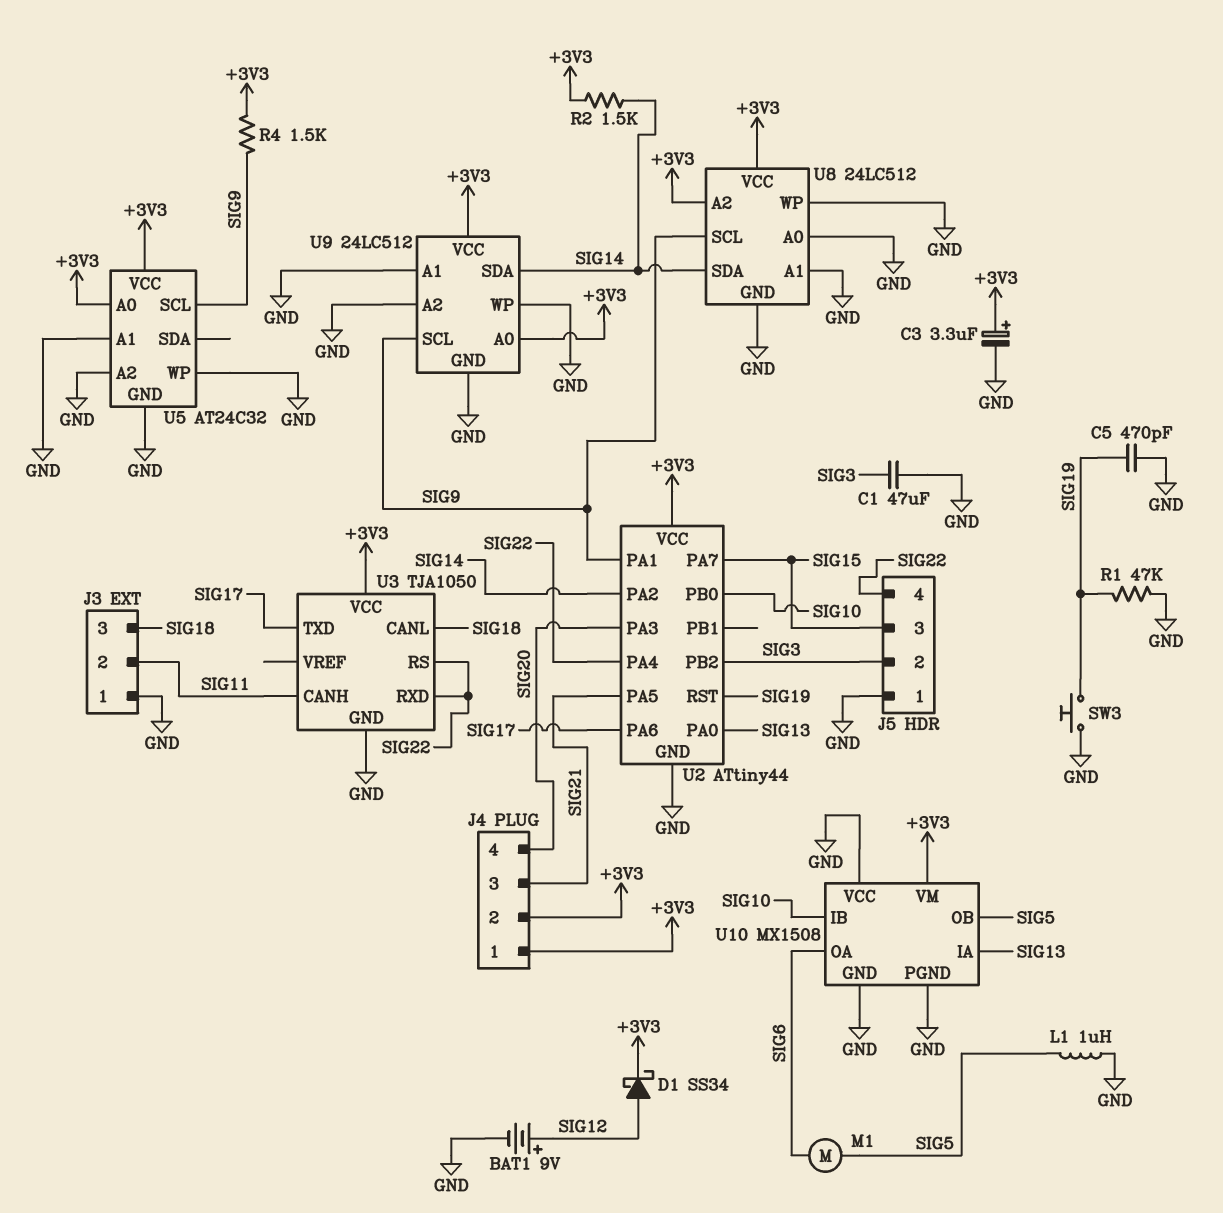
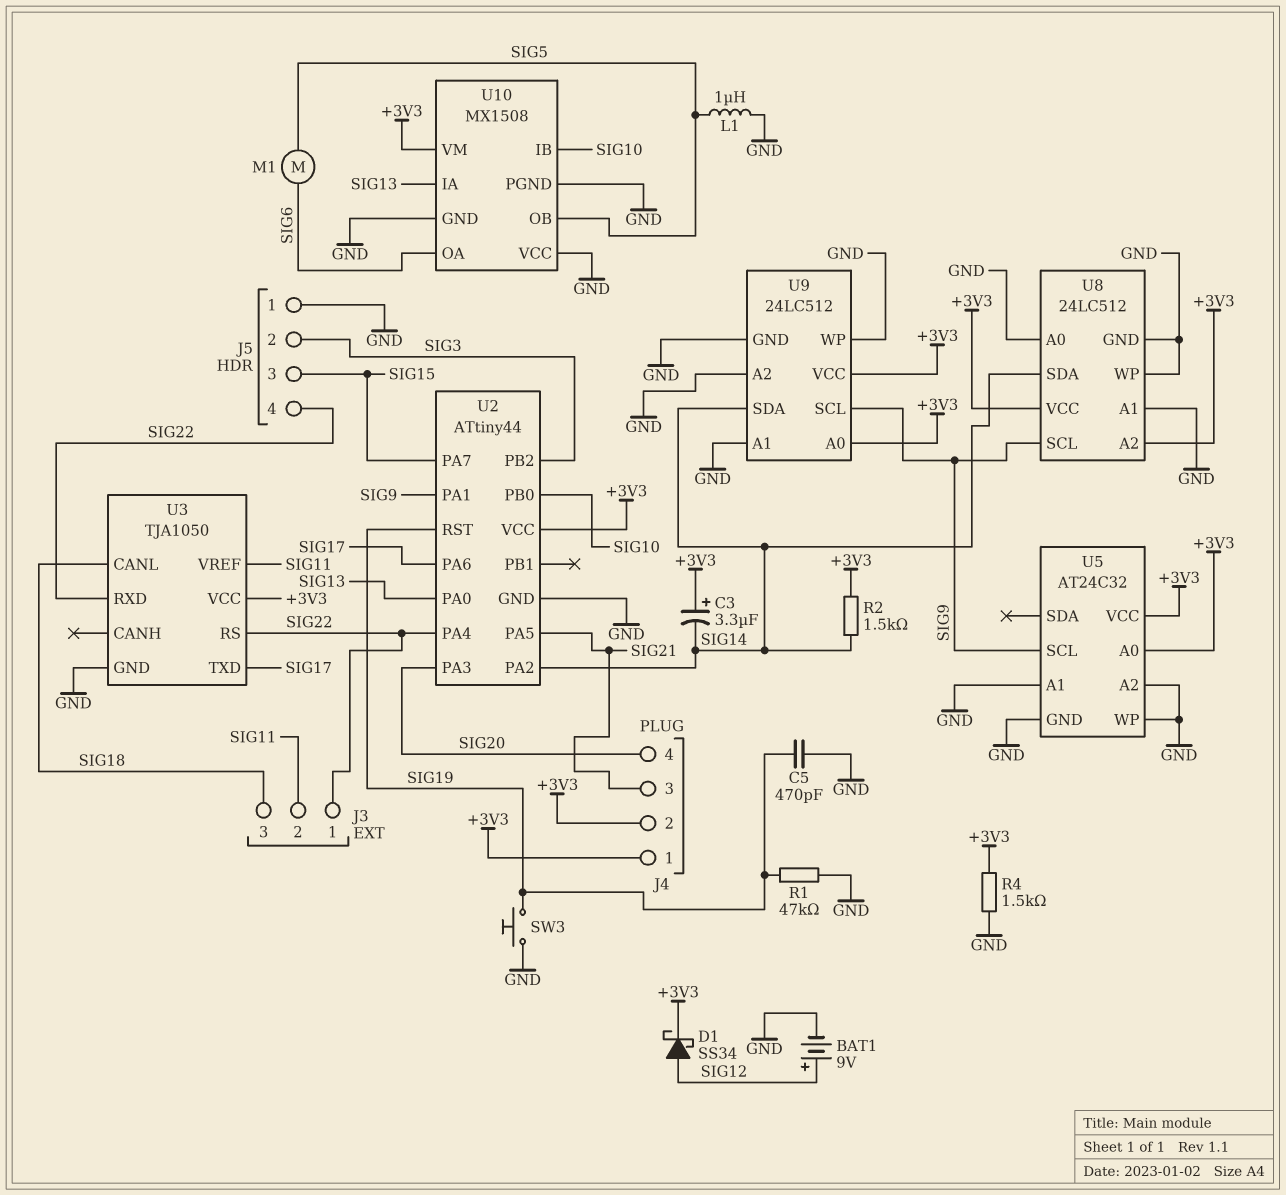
C1: 47uF (GND, SIG3) -> none
C3: 3.3uF (plus +3V3, minus GND) -> 3.3uF (plus +3V3, minus SIG14)
J3 pin 1: GND -> SIG22
R4: 1.5k (+3V3, SIG9) -> 1.5k (+3V3, GND)
U3 pin CANH: SIG11 -> none
U3 pin VREF: none -> SIG11

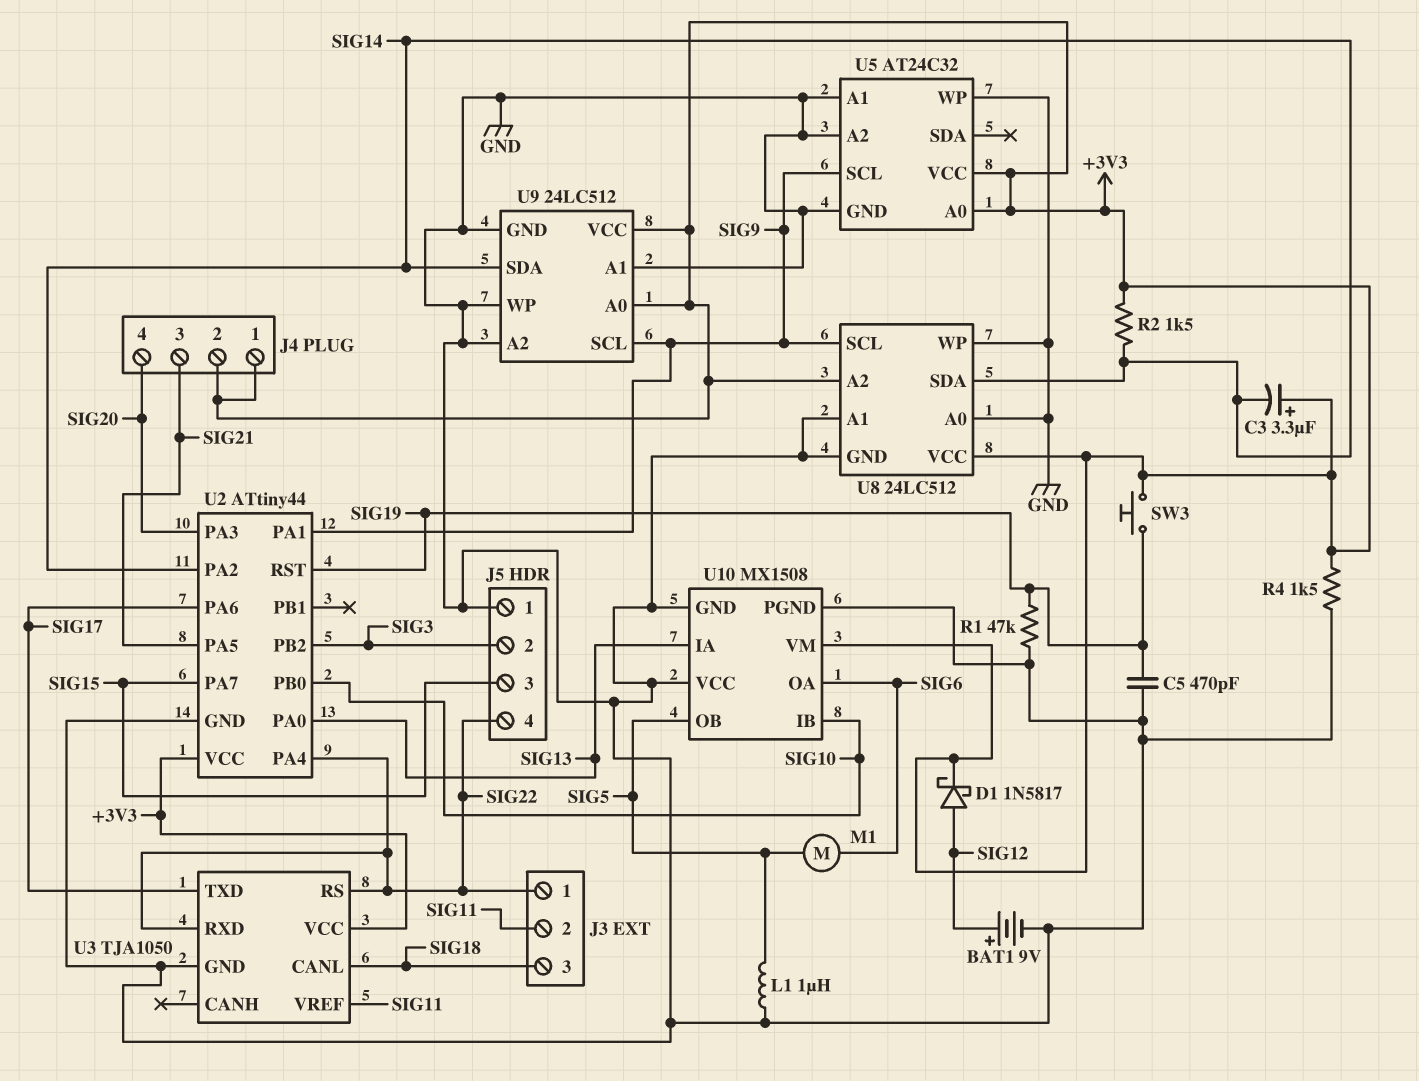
D1: schottky SS34 (A SIG12, K +3V3) -> schottky 1N5817 (A SIG12, K +3V3)
SW3: button (GND, SIG19) -> button (+3V3, SIG19)

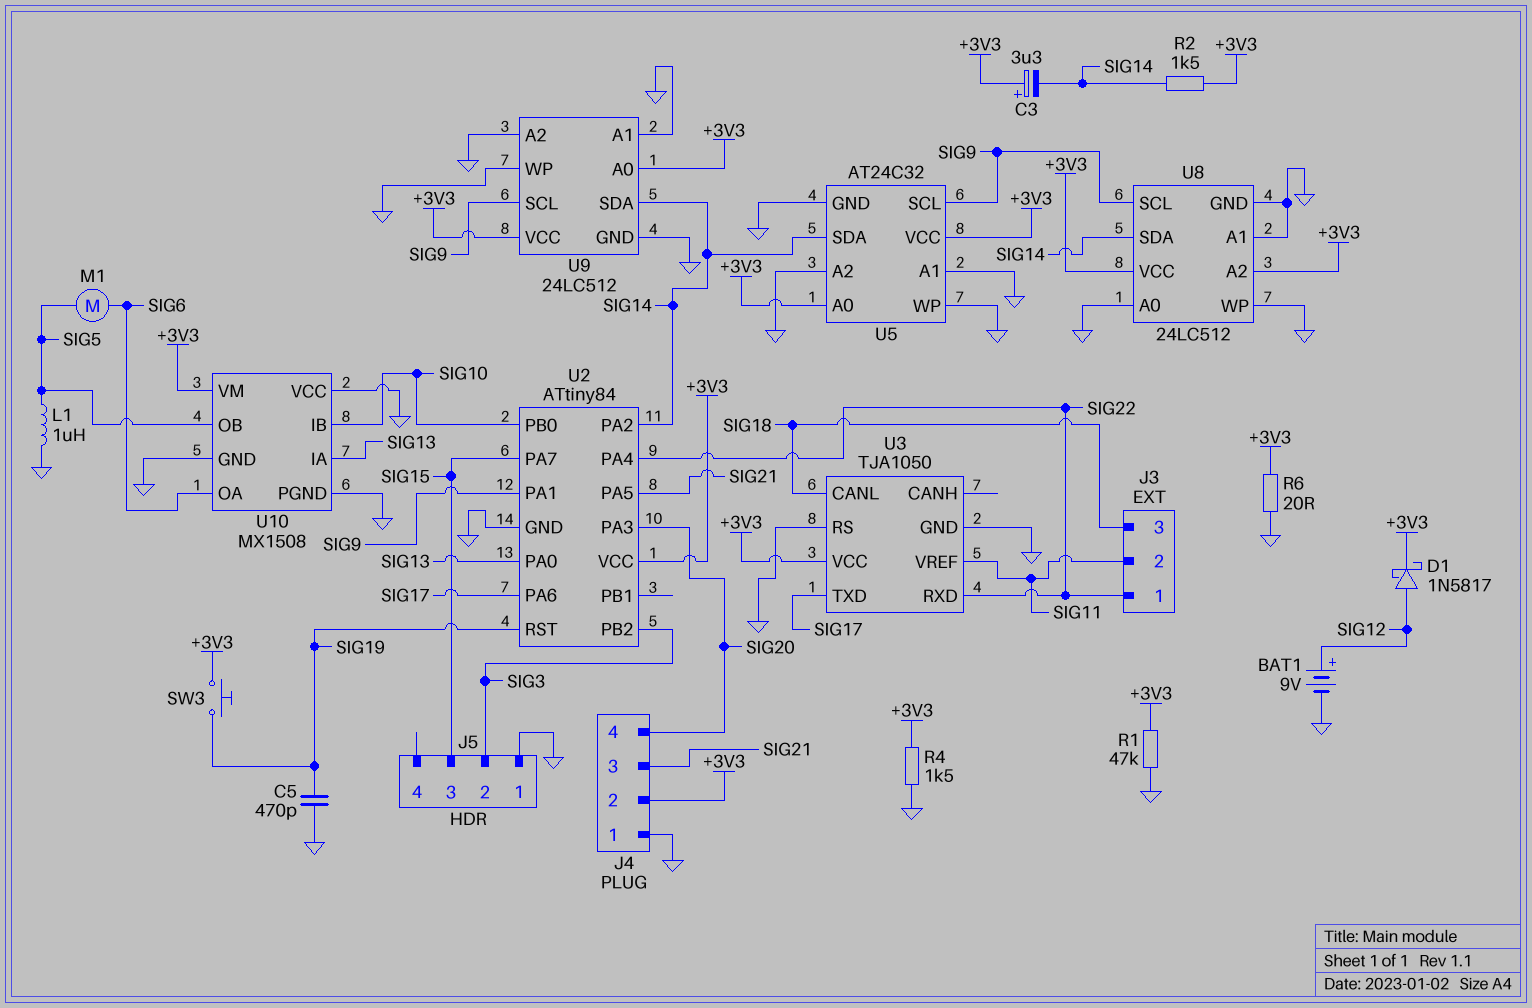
J4 pin 1: +3V3 -> GND
J5 pin 4: SIG22 -> none
R1: 47k (GND, SIG19) -> 47k (+3V3, GND)
R6: none -> 20 (+3V3, GND)
U2: ATtiny44 -> ATtiny84
U3 pin RS: SIG22 -> GND
U5 pin SDA: none -> SIG14

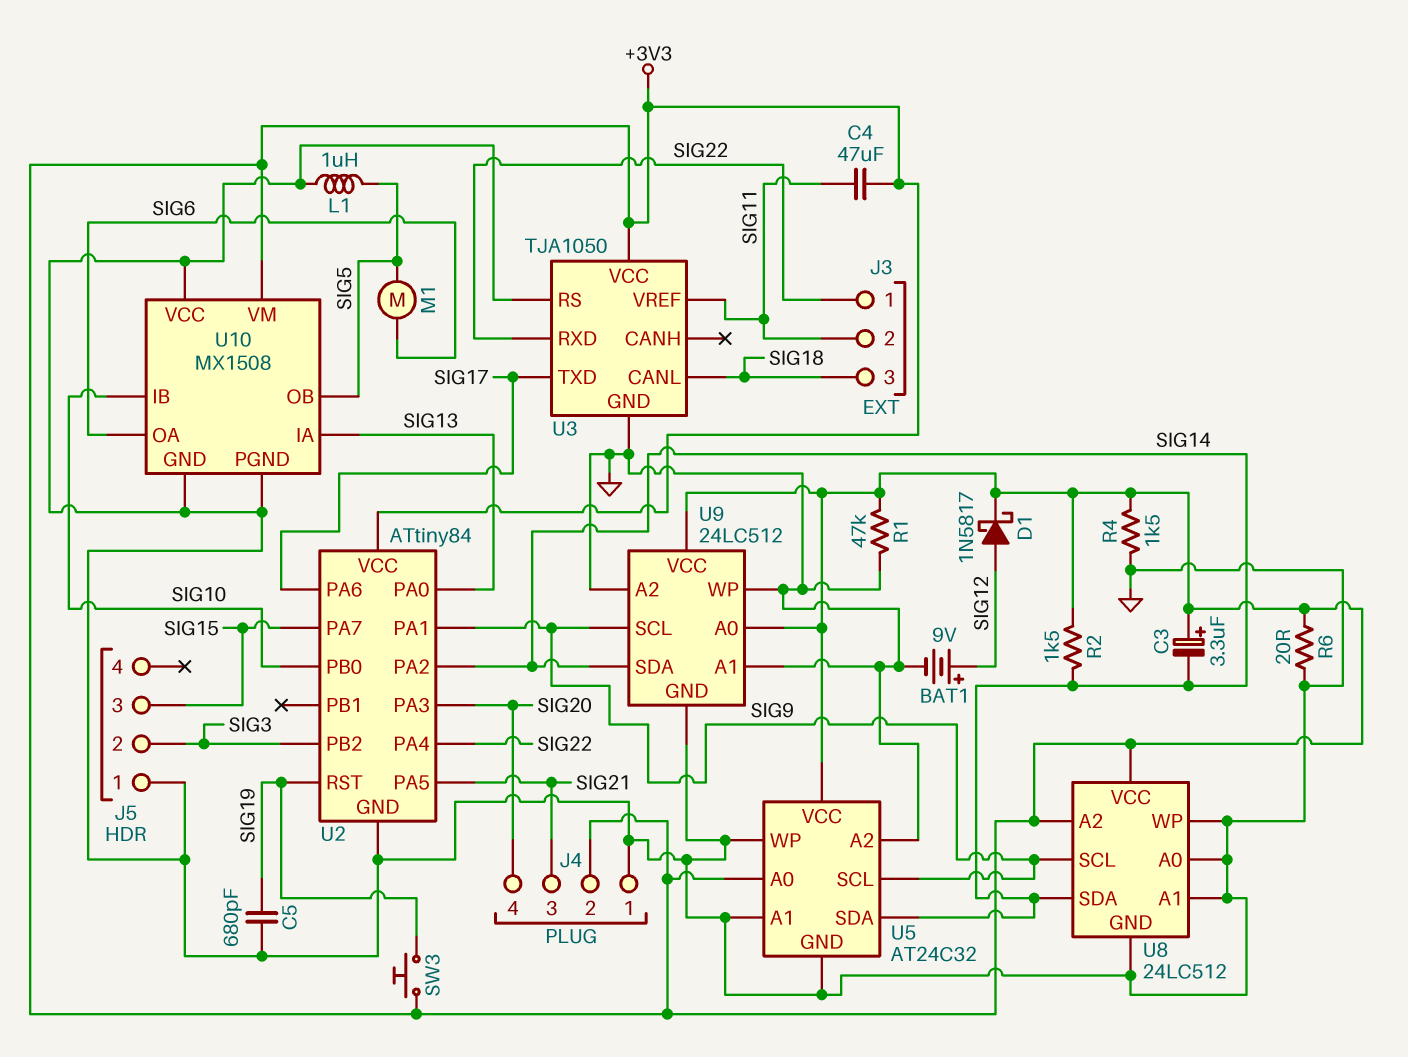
C4: none -> 47uF (+3V3, SIG11)
C5: 470pF (GND, SIG19) -> 680pF (GND, SIG19)

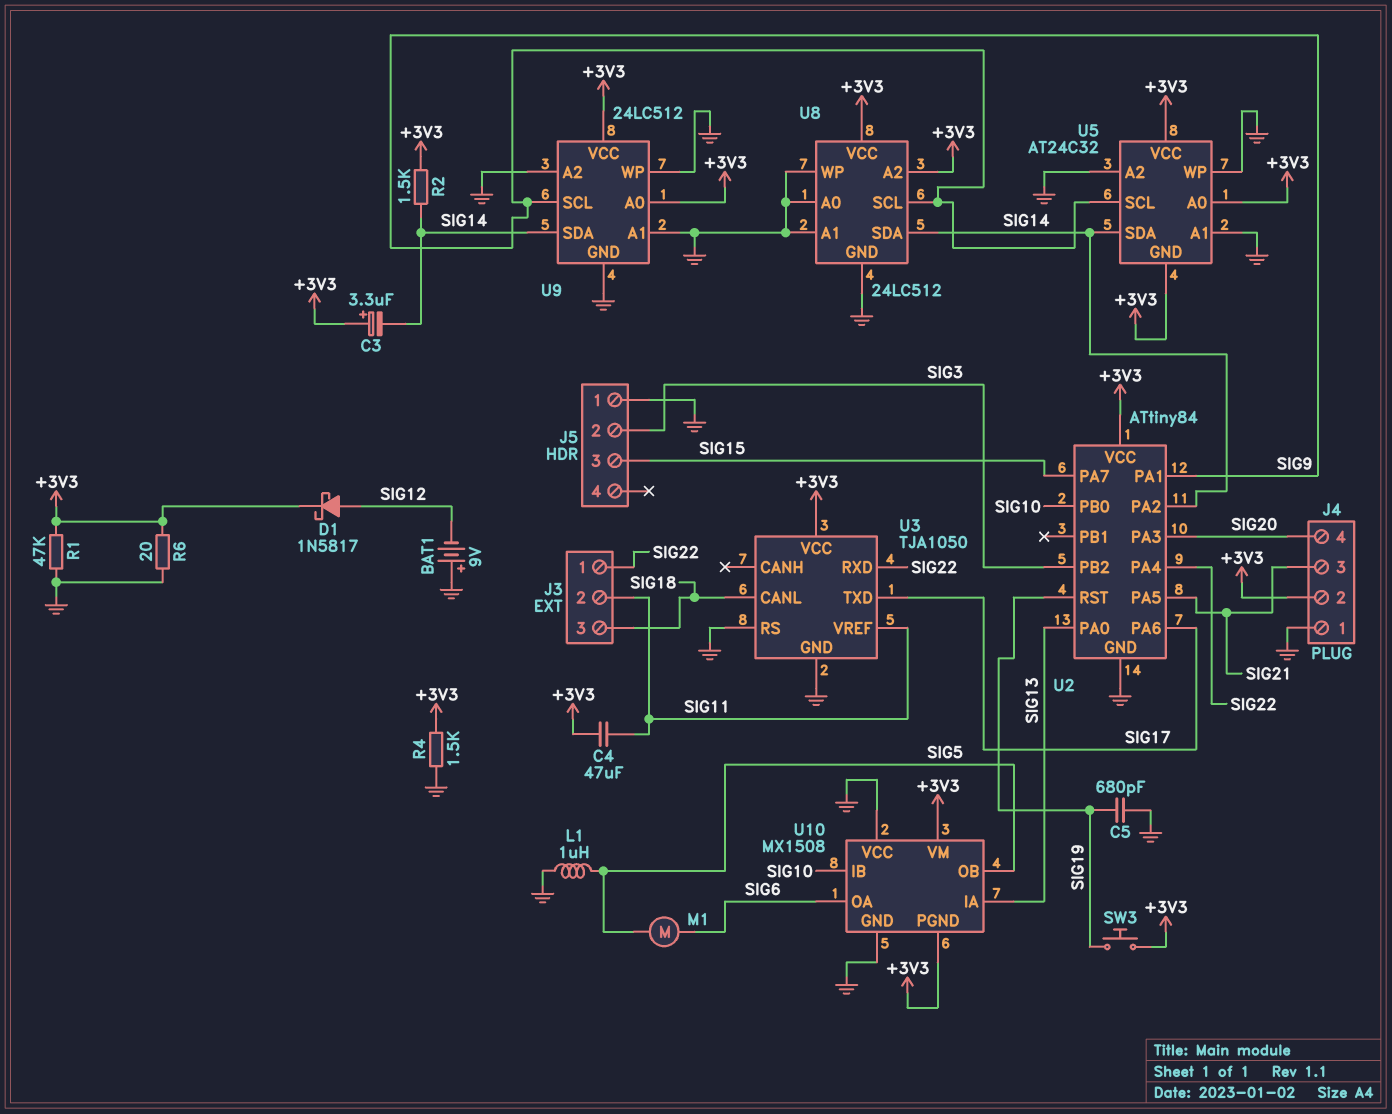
BAT1: 9V (plus SIG12, minus GND) -> 9V (plus GND, minus SIG12)
U5 pin GND: GND -> +3V3
U10 pin PGND: GND -> +3V3

